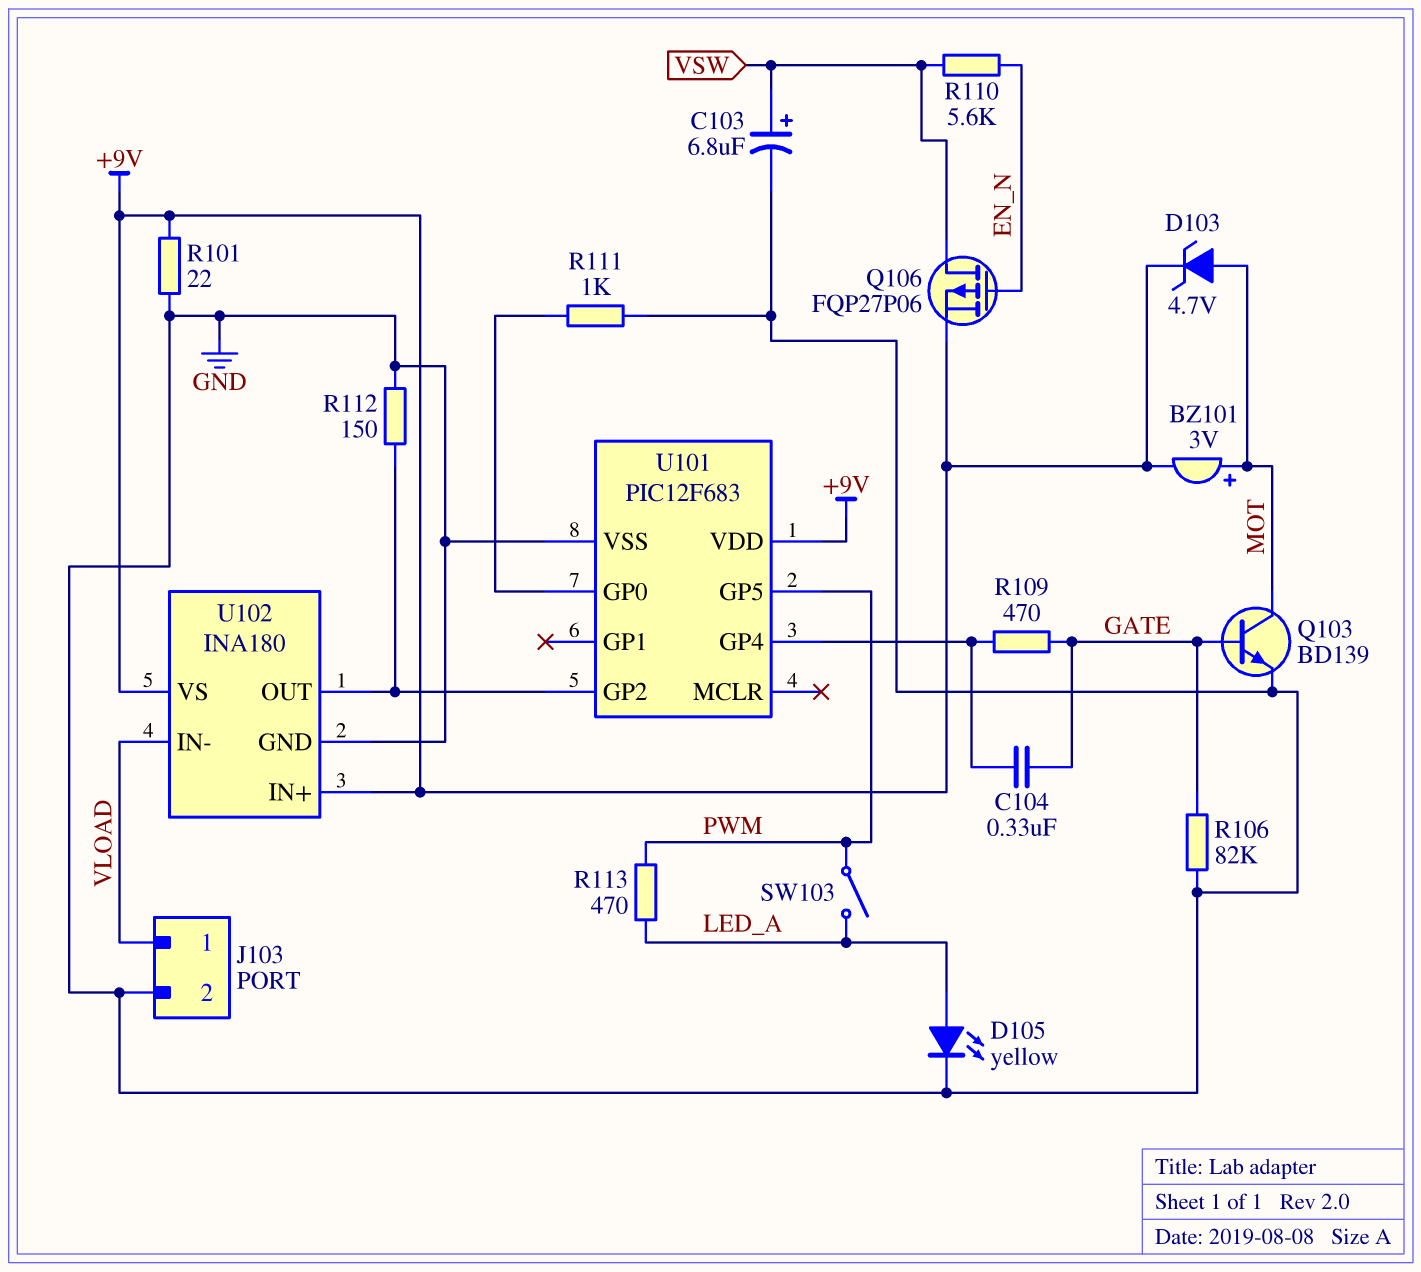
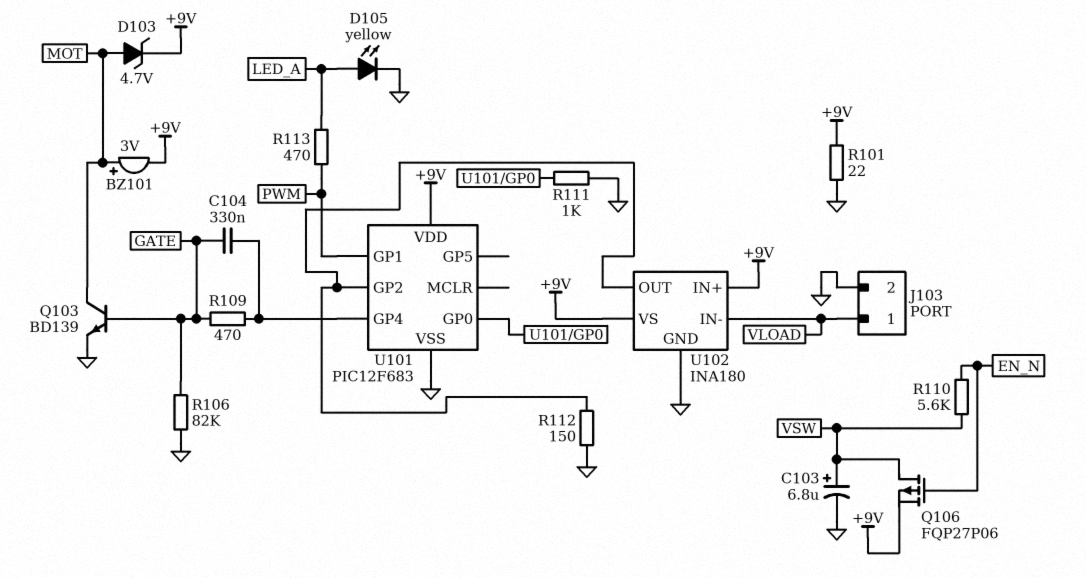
SW103: switch (LED_A, PWM) -> none
U101 pin GP1: none -> PWM
U101 pin GP5: PWM -> none

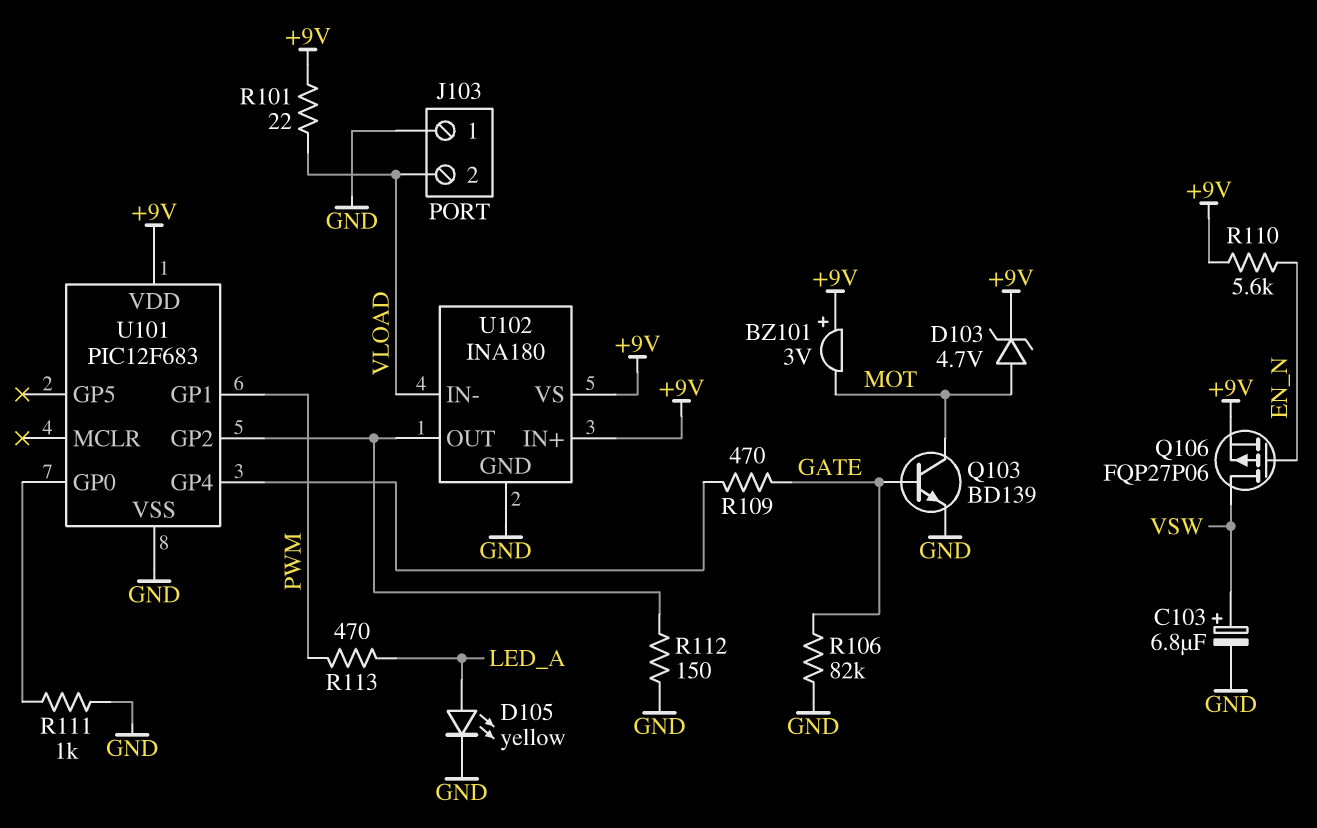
BZ101: buzzer 3V (plus MOT, minus +9V) -> buzzer 3V (plus +9V, minus MOT)
C104: 330nF (GATE, U101/GP4) -> none
J103 pin 1: VLOAD -> GND
J103 pin 2: GND -> VLOAD
R101: 22 (+9V, GND) -> 22 (+9V, VLOAD)
R110: 5.6k (EN_N, VSW) -> 5.6k (+9V, EN_N)

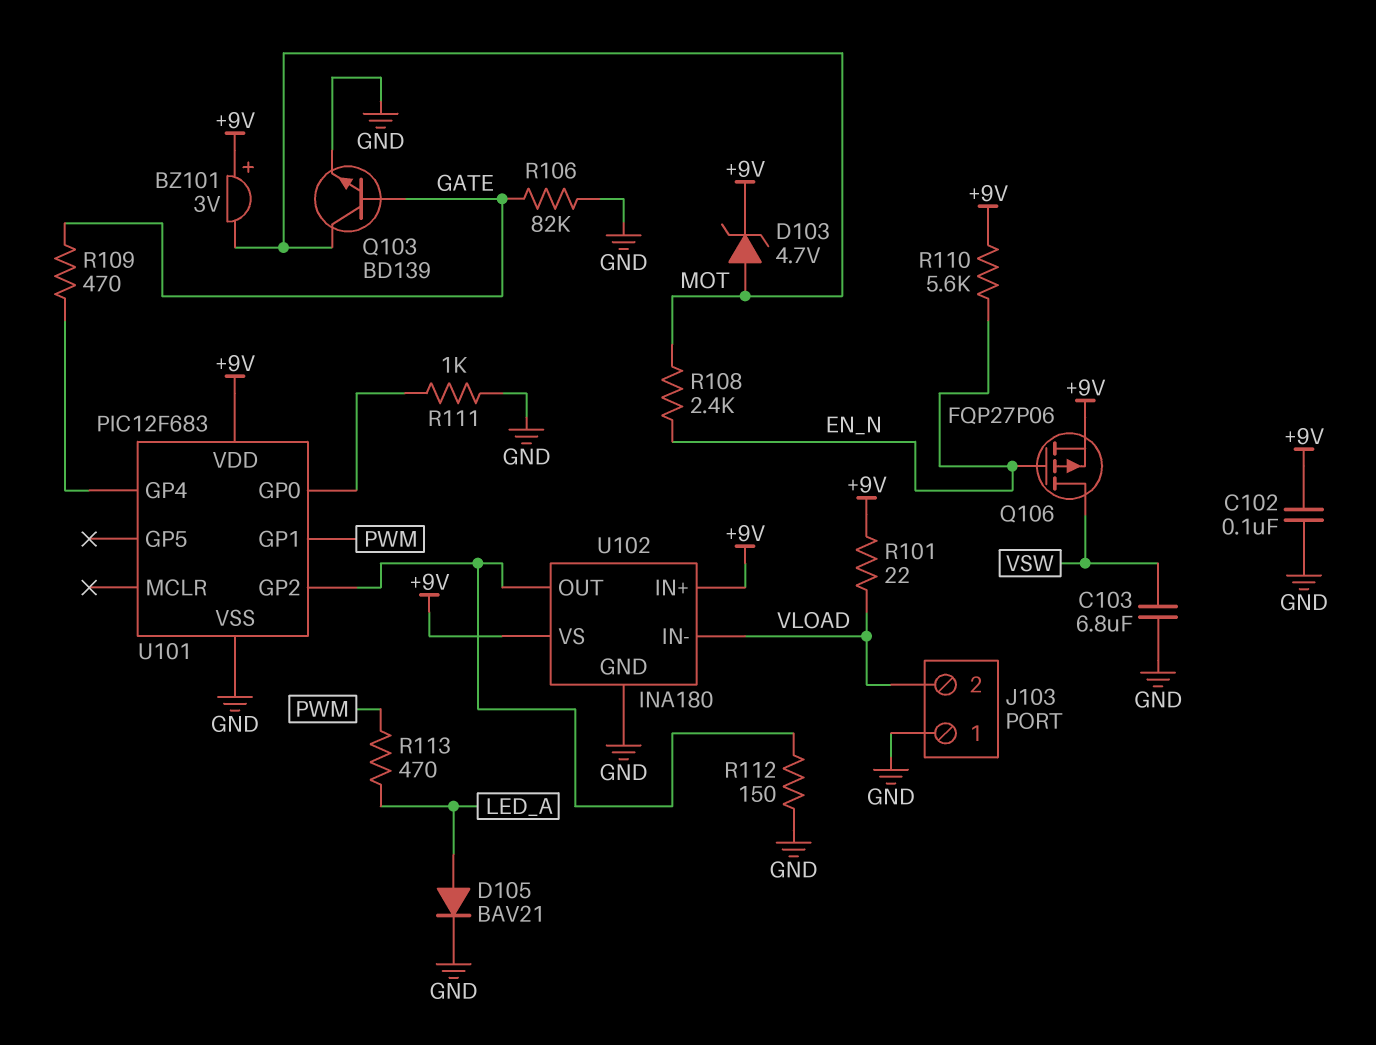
C102: none -> 100nF (+9V, GND)
C103: 6.8uF (plus VSW, minus GND) -> 6.8uF (GND, VSW)
D105: LED yellow (A LED_A, K GND) -> diode BAV21 (A LED_A, K GND)
R108: none -> 2.4k (EN_N, MOT)

